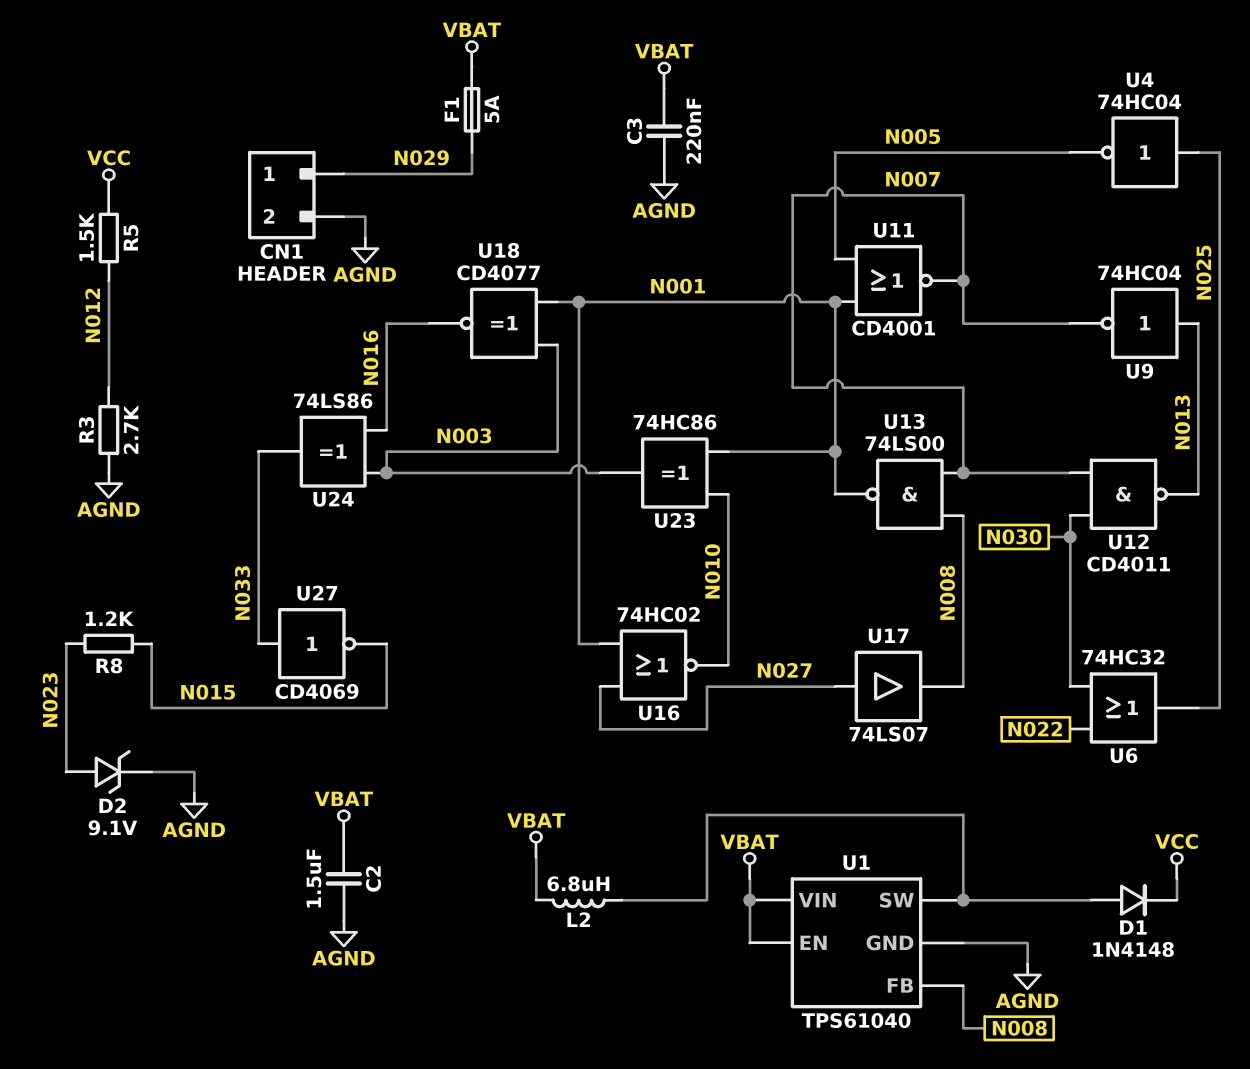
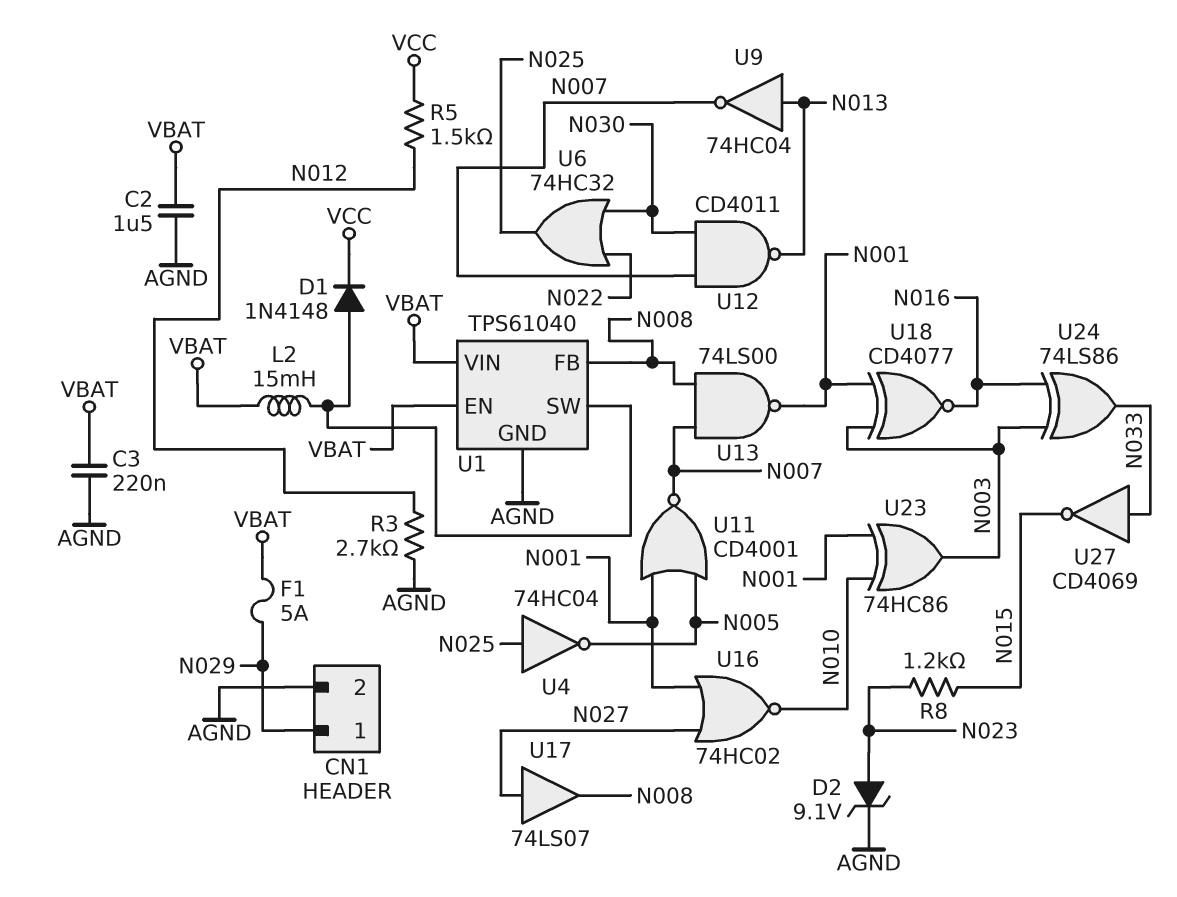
L2: 6.8uH (U1/SW, VBAT) -> 15mH (U1/SW, VBAT)

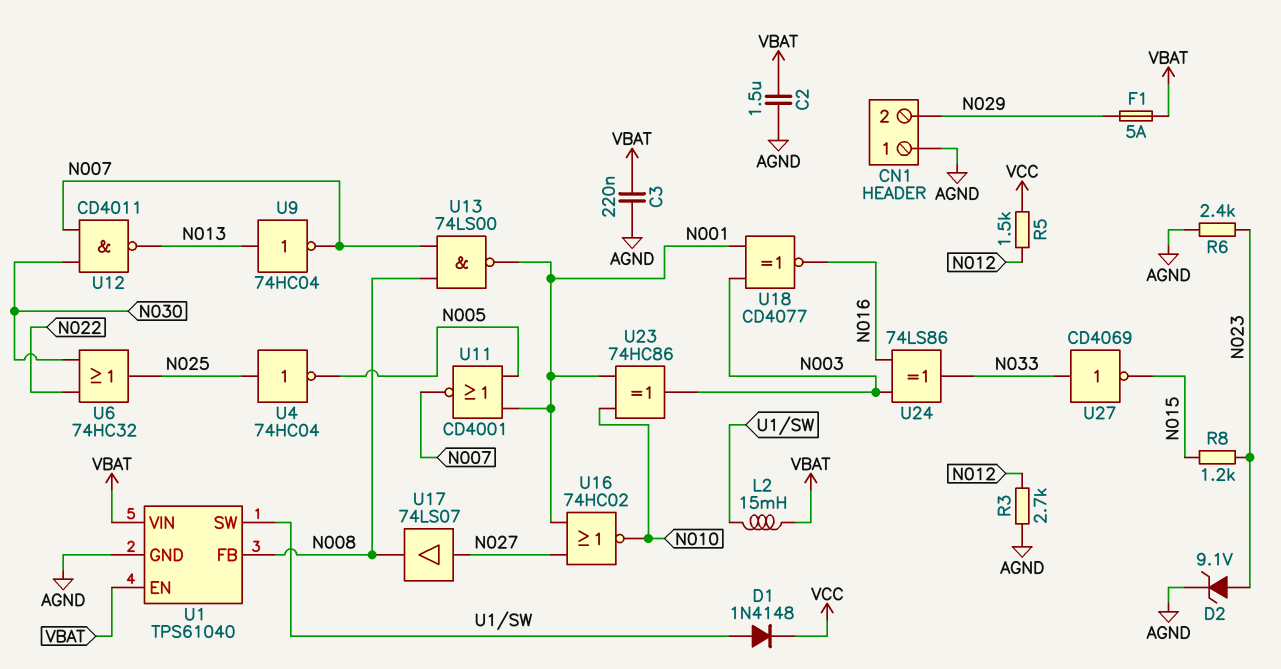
CN1 pin 1: N029 -> AGND
CN1 pin 2: AGND -> N029
R6: none -> 2.4k (AGND, N023)

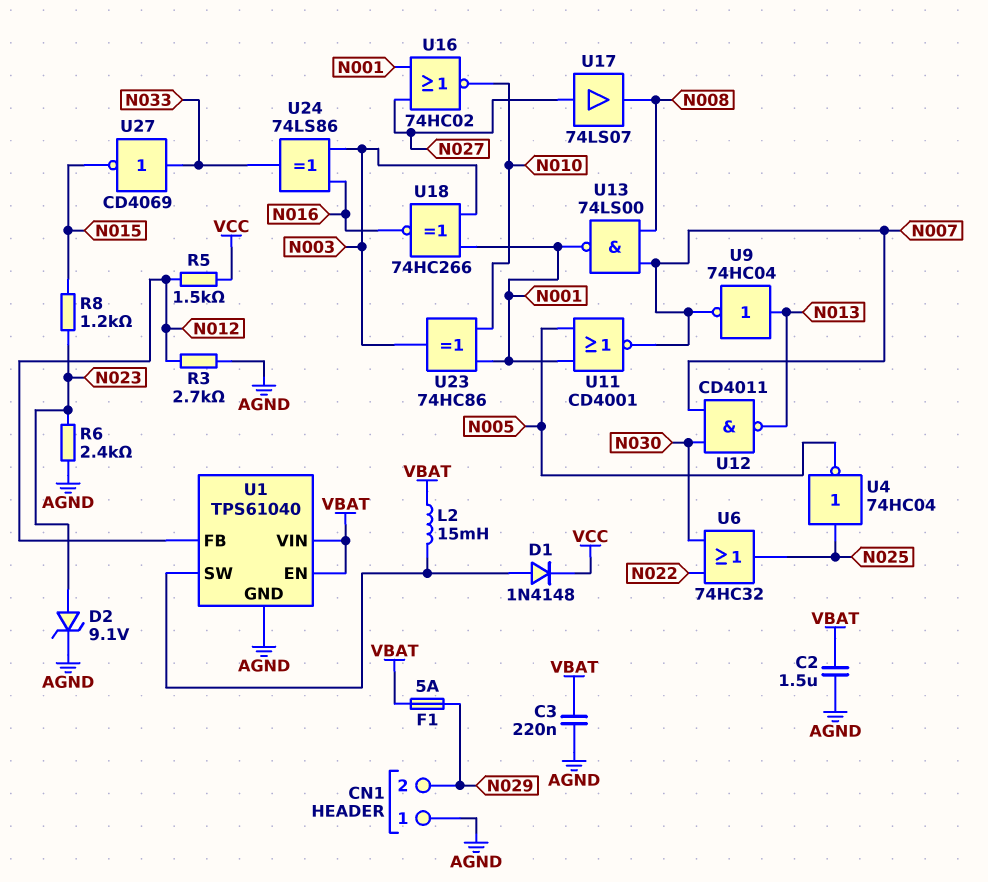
U1 pin FB: N008 -> N012
U18: XNOR CD4077 (in N001, in N003, out N016) -> XNOR 74HC266 (in N001, in N003, out N016)

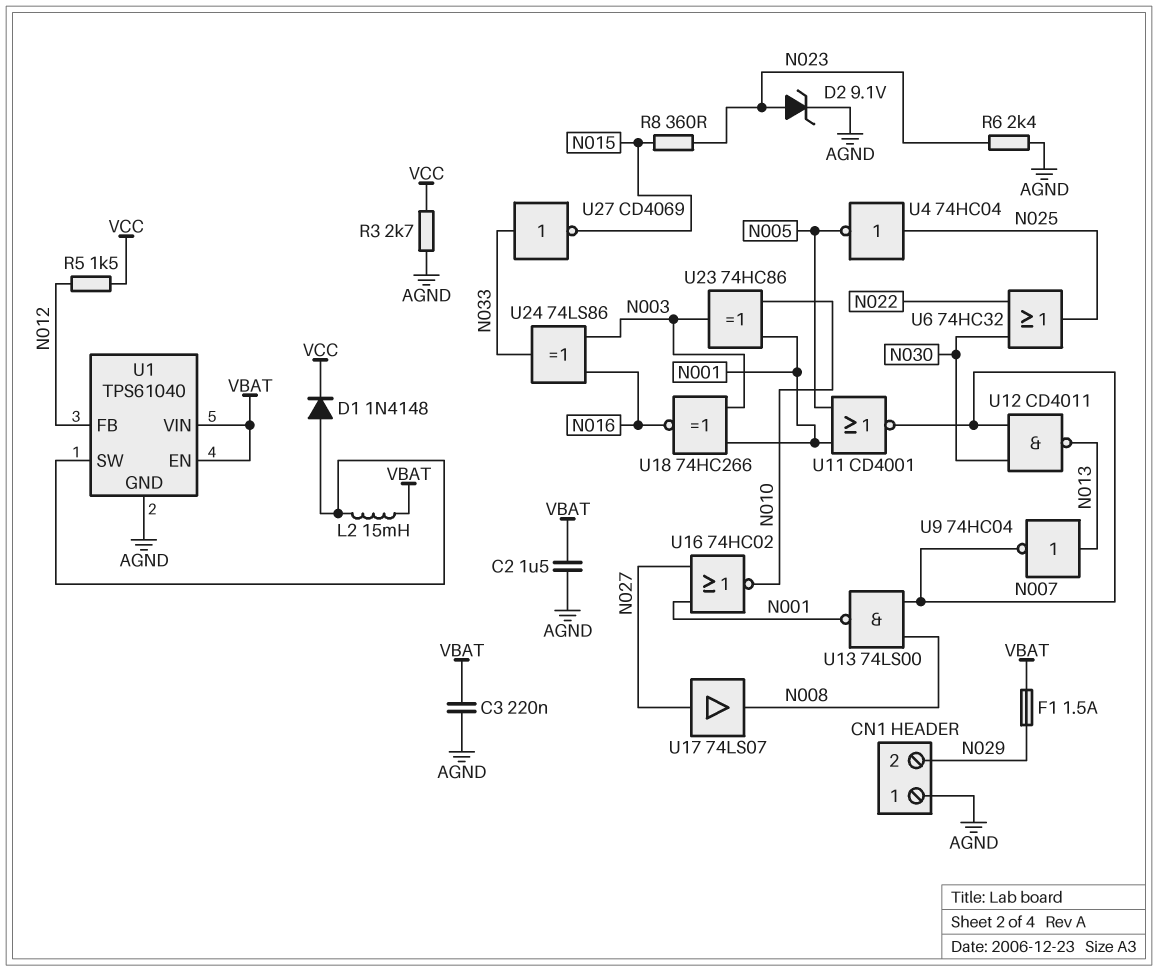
F1: 5A (N029, VBAT) -> 1.5A (N029, VBAT)
R3: 2.7k (AGND, N012) -> 2.7k (AGND, VCC)
R8: 1.2k (N015, N023) -> 360 (N015, N023)

